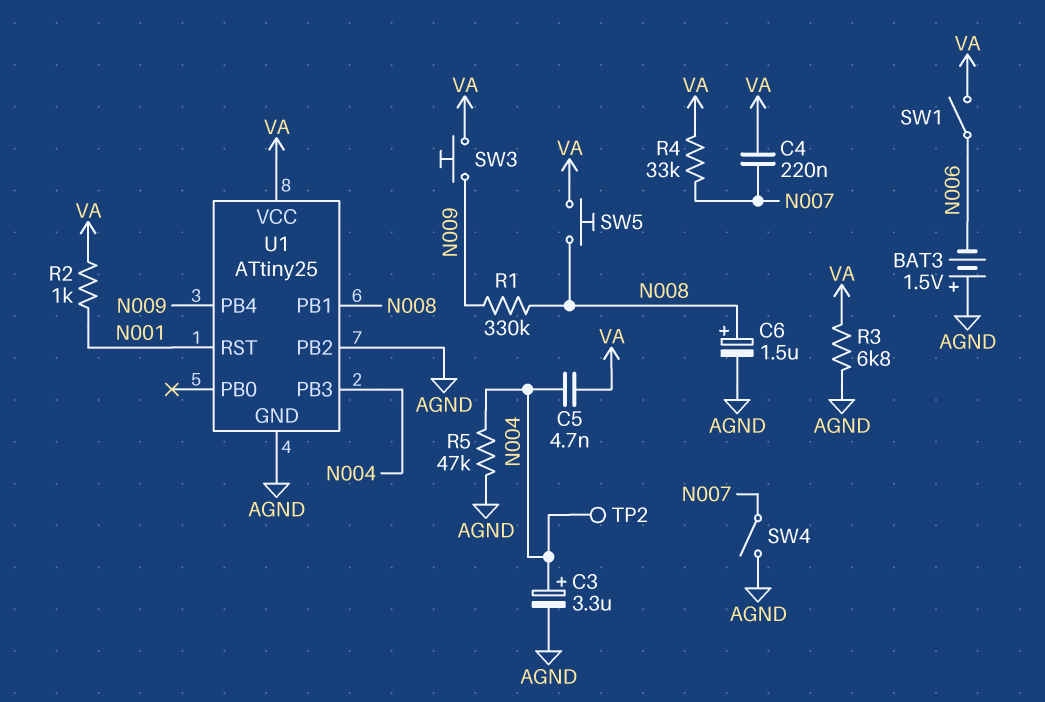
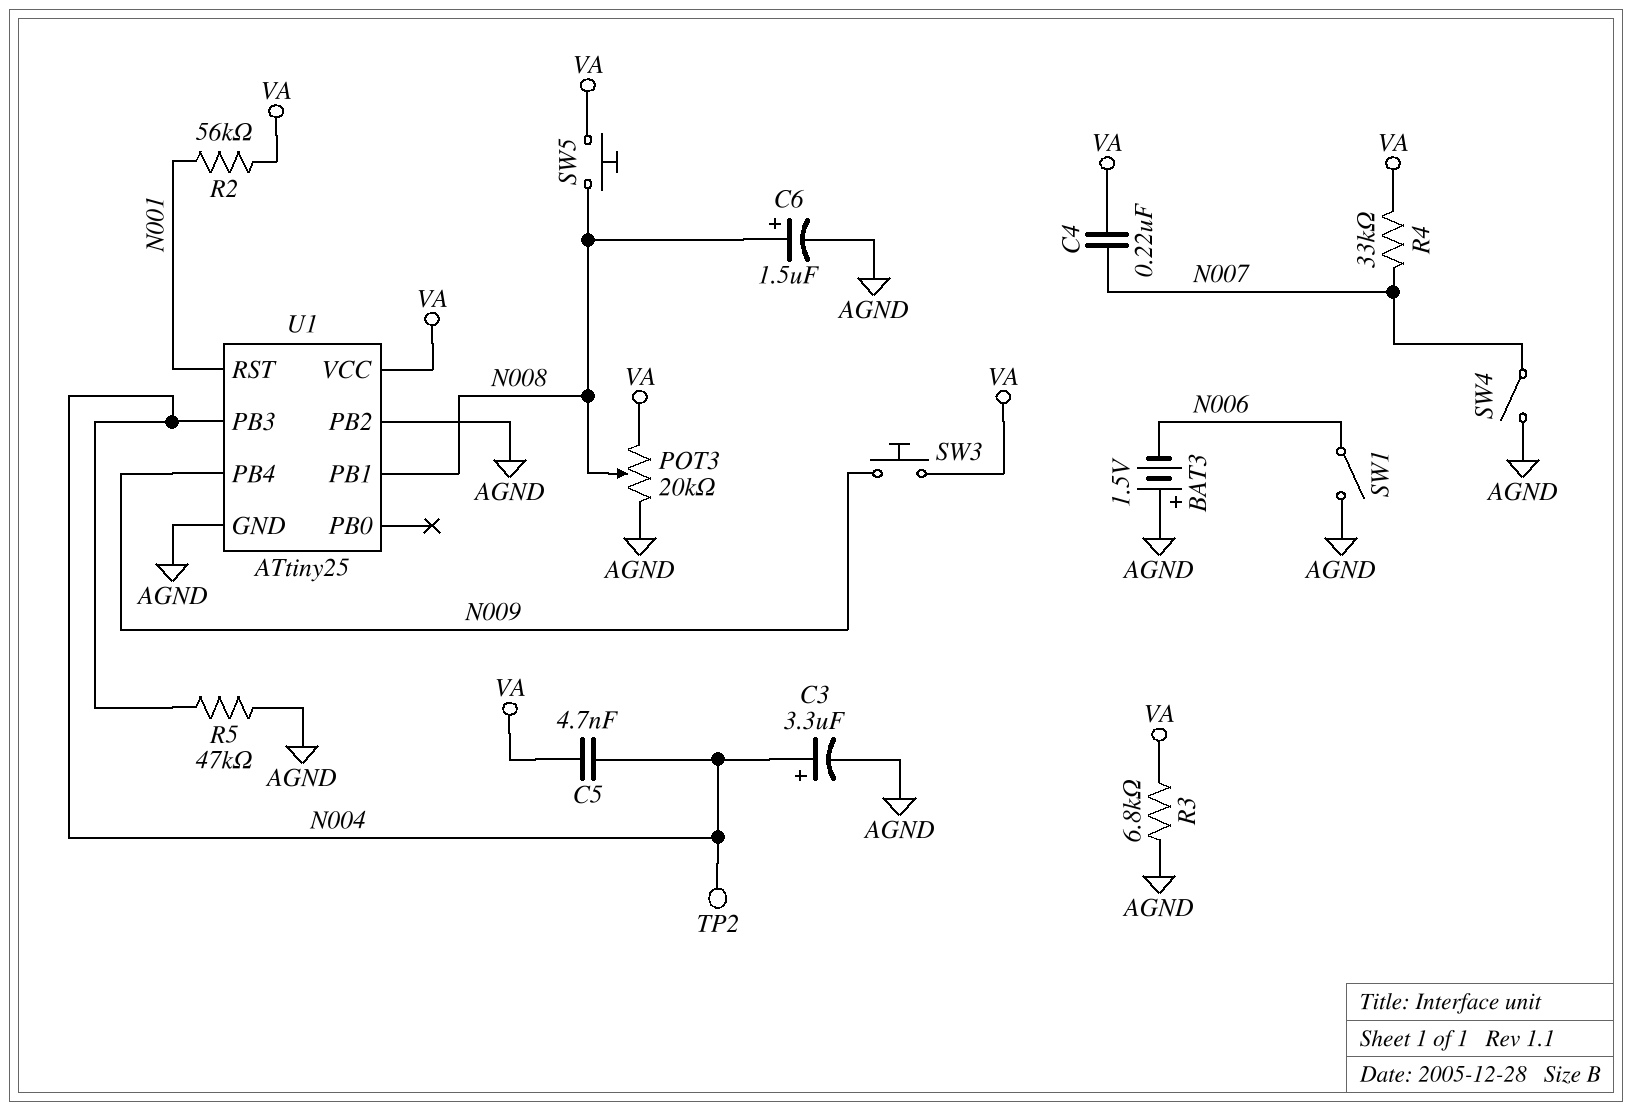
POT3: none -> 20k (AGND, VA, wiper N008)
R1: 330k (N008, N009) -> none
R2: 1k (N001, VA) -> 56k (N001, VA)
SW1: switch (N006, VA) -> switch (AGND, N006)

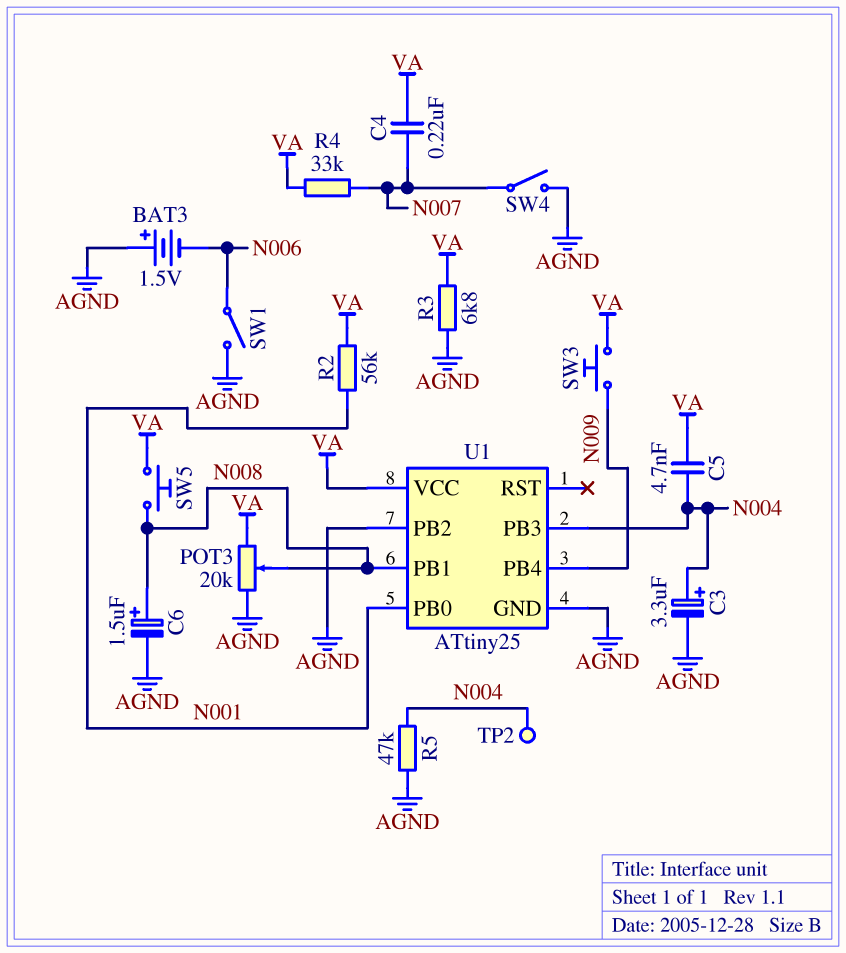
U1 pin PB0: none -> N001
U1 pin RST: N001 -> none

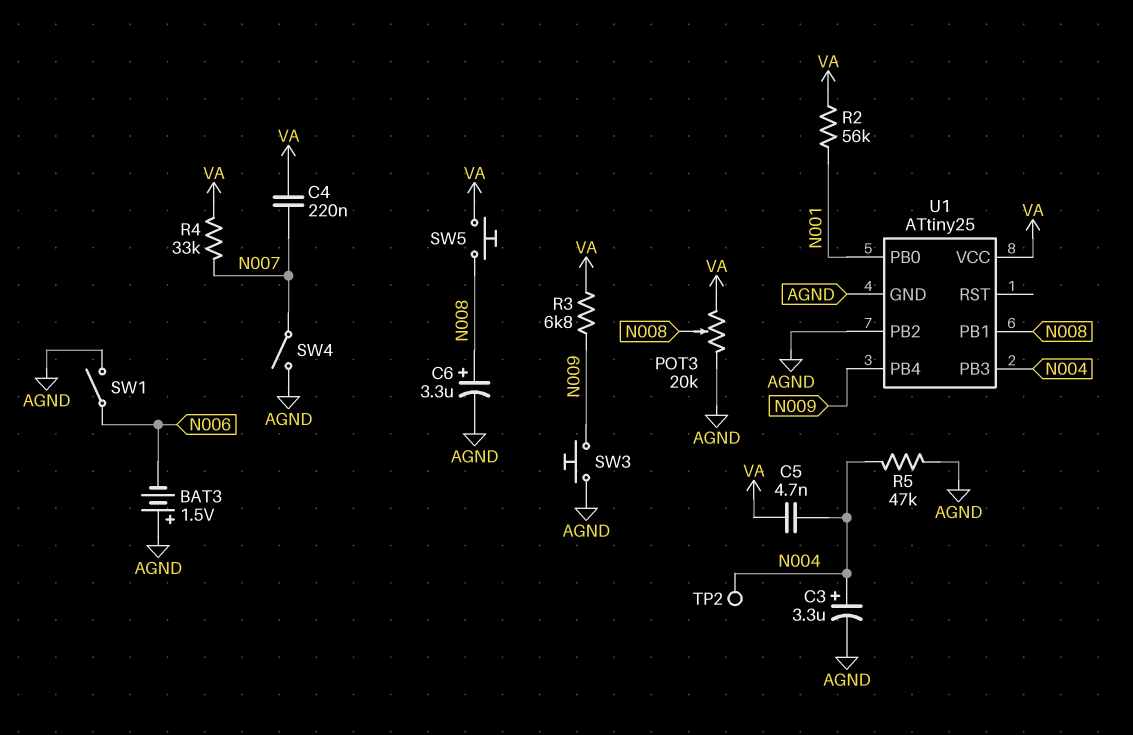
C6: 1.5uF (plus N008, minus AGND) -> 3.3uF (plus N008, minus AGND)
R3: 6.8k (AGND, VA) -> 6.8k (N009, VA)
SW3: button (N009, VA) -> button (AGND, N009)

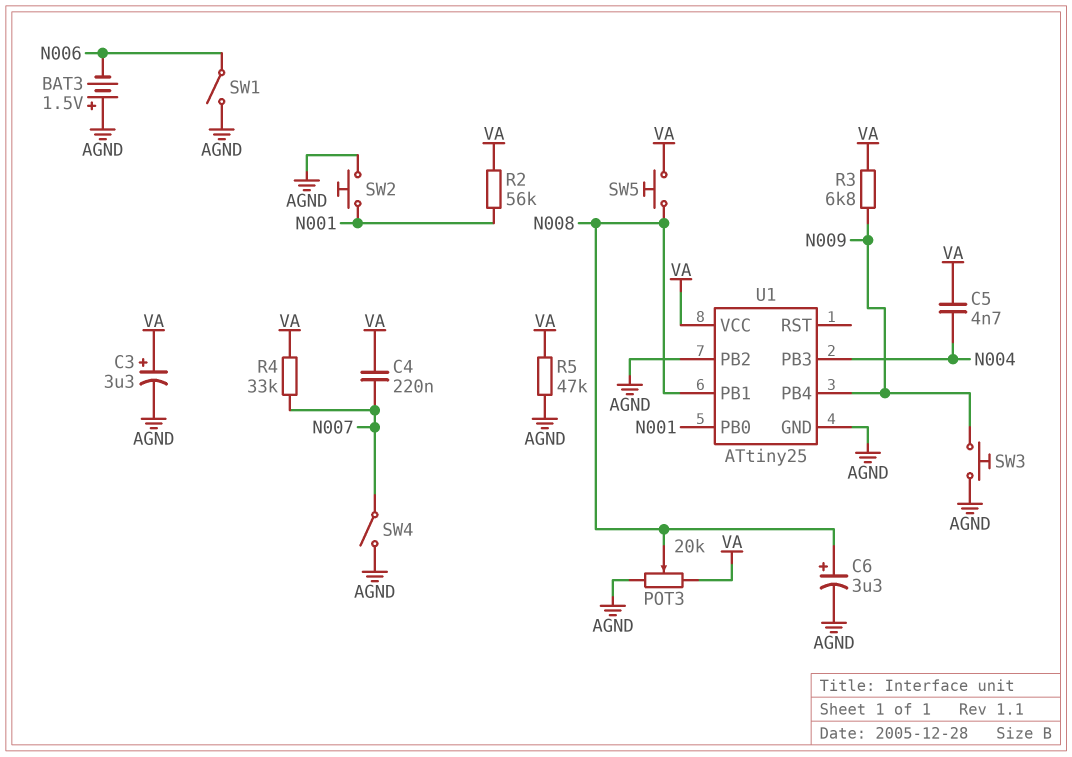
C3: 3.3uF (plus N004, minus AGND) -> 3.3uF (plus VA, minus AGND)
R5: 47k (AGND, N004) -> 47k (AGND, VA)
SW2: none -> button (AGND, N001)
TP2: test point (N004) -> none

